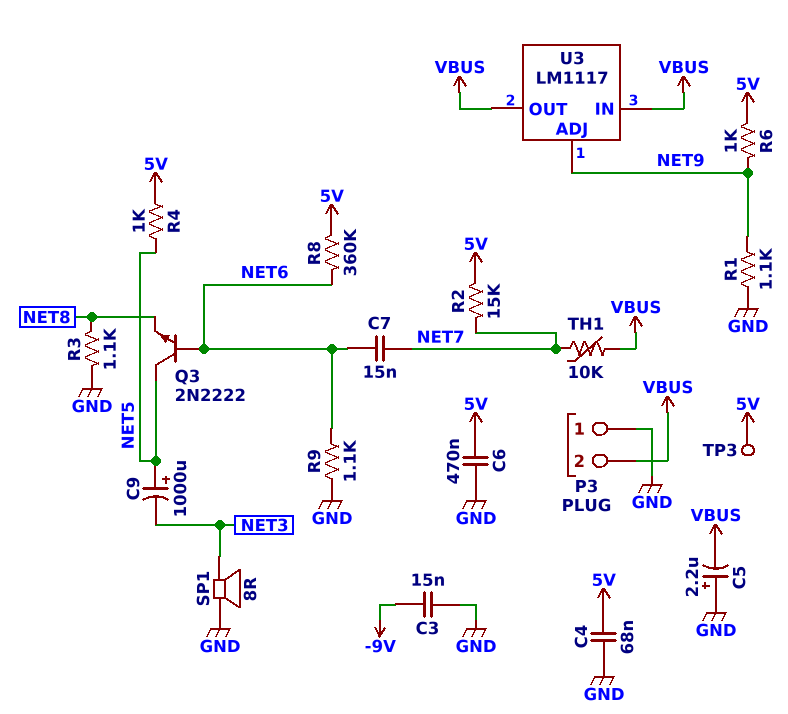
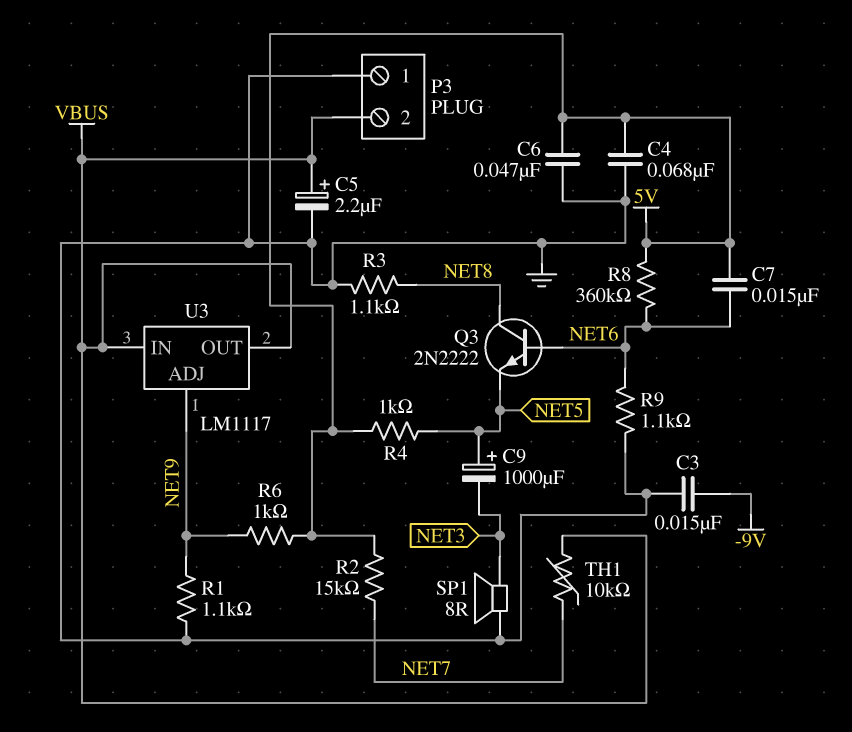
C5: 2.2uF (plus GND, minus VBUS) -> 2.2uF (plus VBUS, minus GND)
C6: 470nF (5V, GND) -> 47nF (5V, GND)
C7: 15nF (NET6, NET7) -> 15nF (5V, NET6)
Q3: NPN 2N2222 (B NET6, C NET5, E NET8) -> NPN 2N2222 (B NET6, C NET8, E NET5)
TP3: test point (5V) -> none

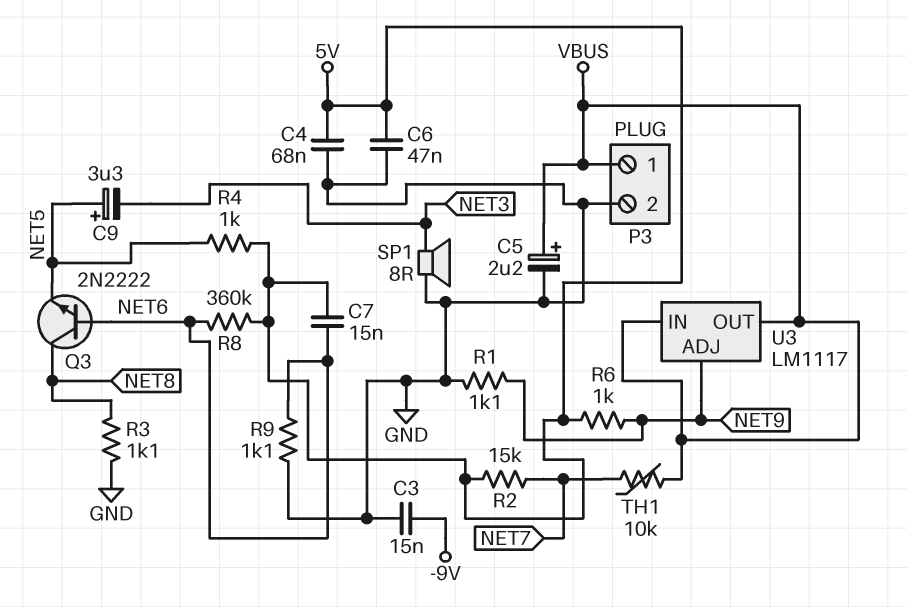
C9: 1000uF (plus NET5, minus NET3) -> 3.3uF (plus NET5, minus NET3)
P3 pin 1: GND -> VBUS
P3 pin 2: VBUS -> GND

